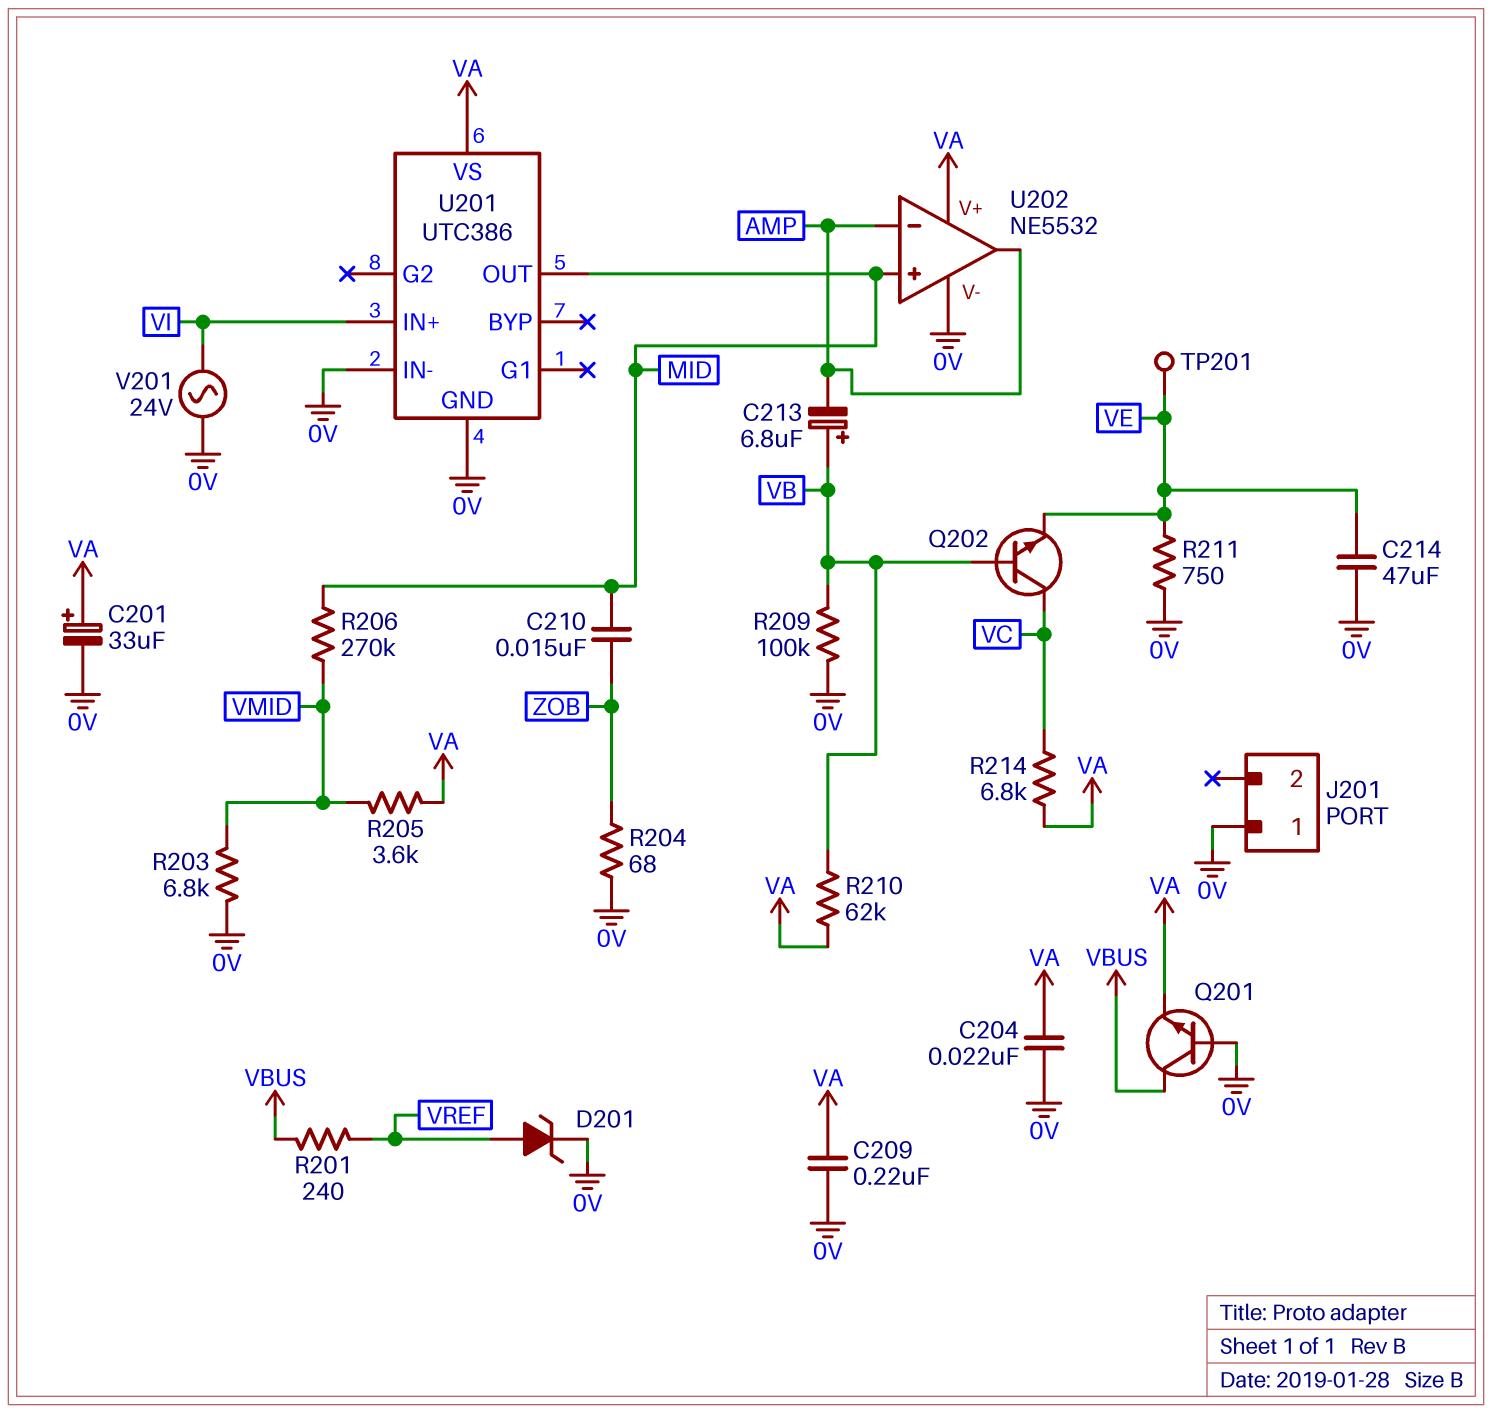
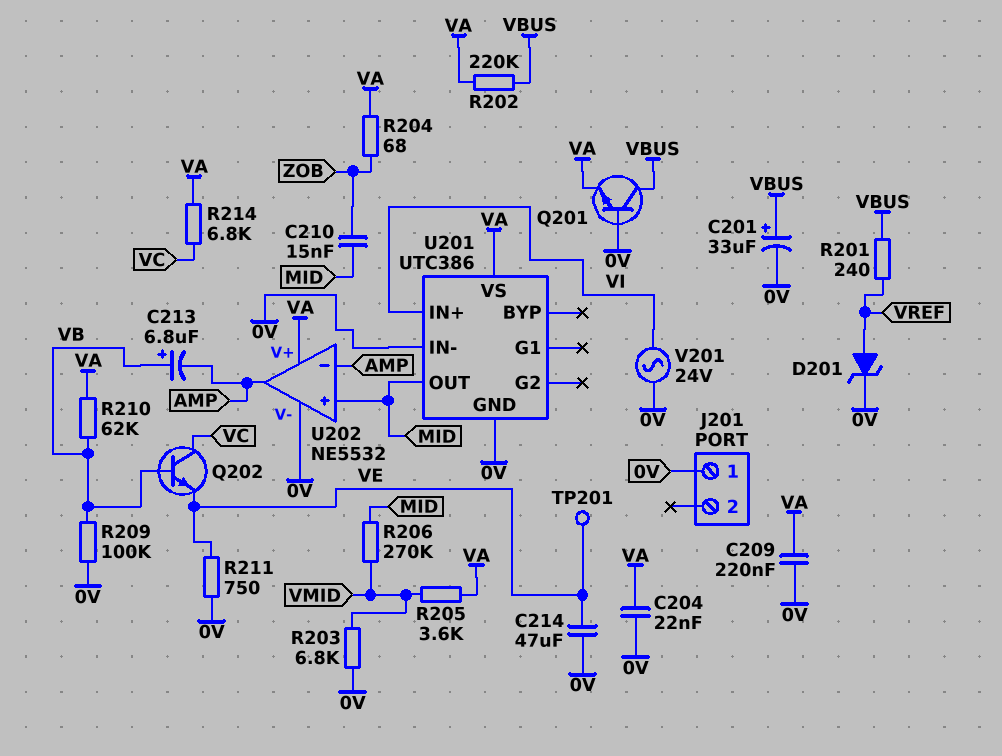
C201: 33uF (plus VA, minus 0V) -> 33uF (plus VBUS, minus 0V)
R202: none -> 220k (VA, VBUS)
R204: 68 (0V, ZOB) -> 68 (VA, ZOB)

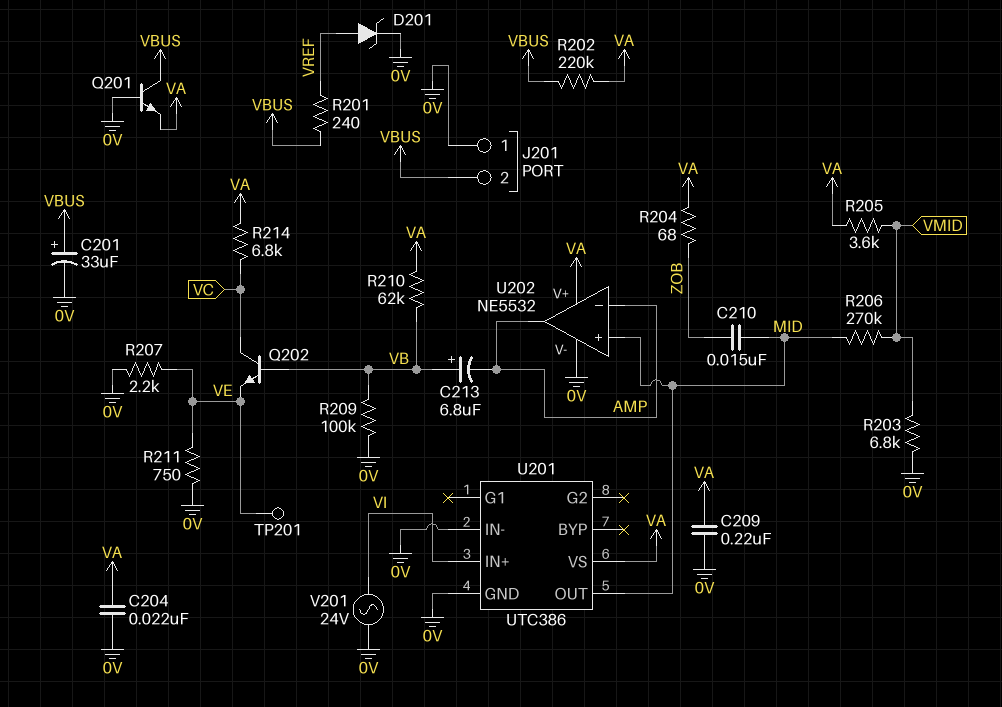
C214: 47uF (0V, VE) -> none
J201 pin 2: none -> VBUS
R207: none -> 2.2k (0V, VE)

